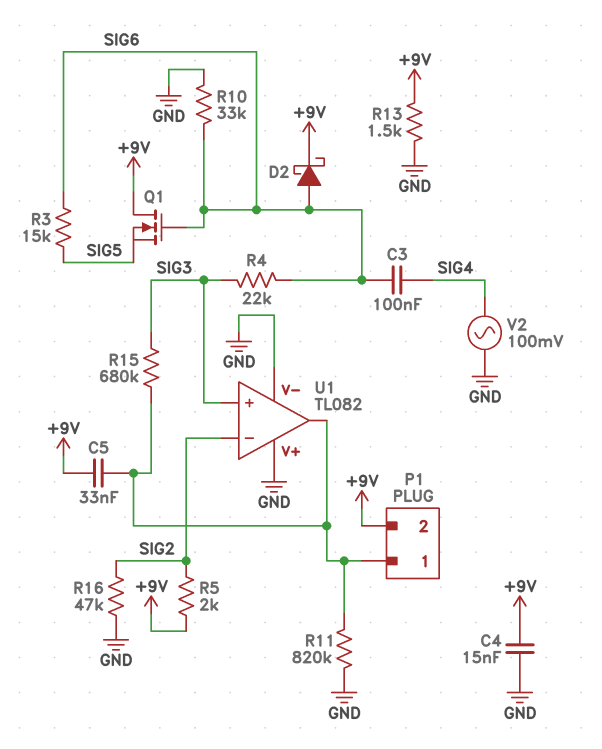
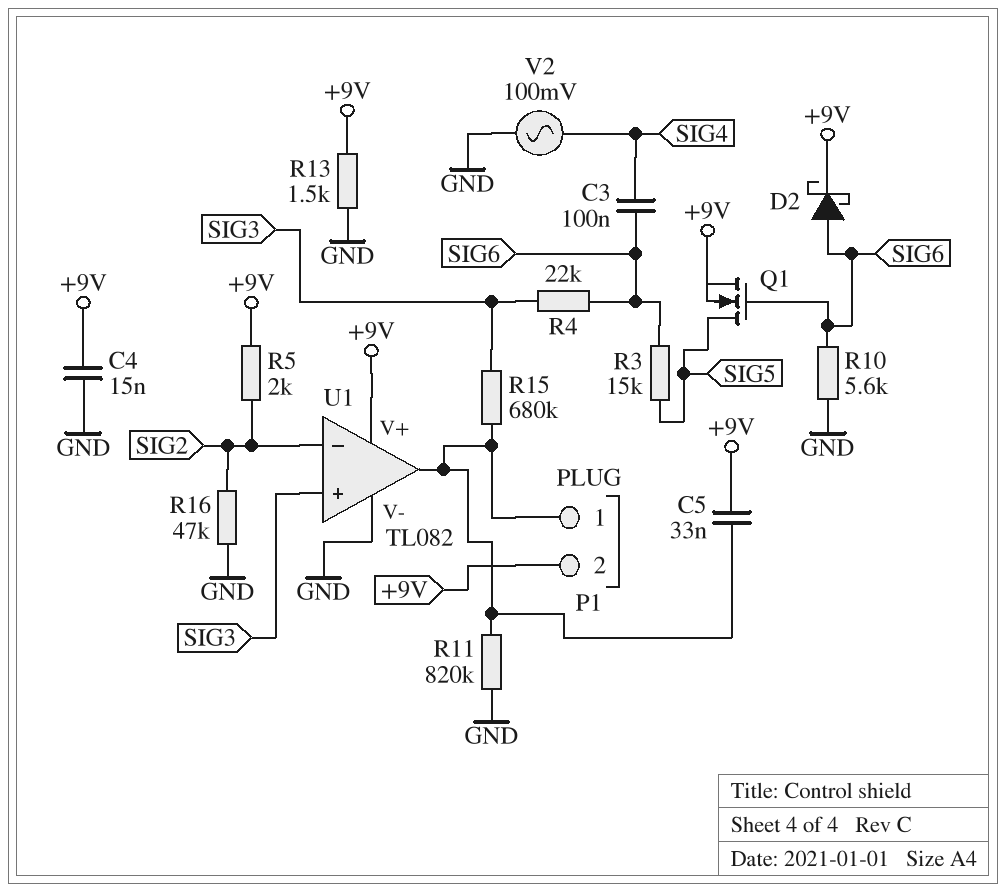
Q1: NMOS (G SIG6, D +9V, S SIG5) -> NMOS (G SIG6, D SIG5, S +9V)
R10: 33k (GND, SIG6) -> 5.6k (GND, SIG6)
U1 pin V+: GND -> +9V

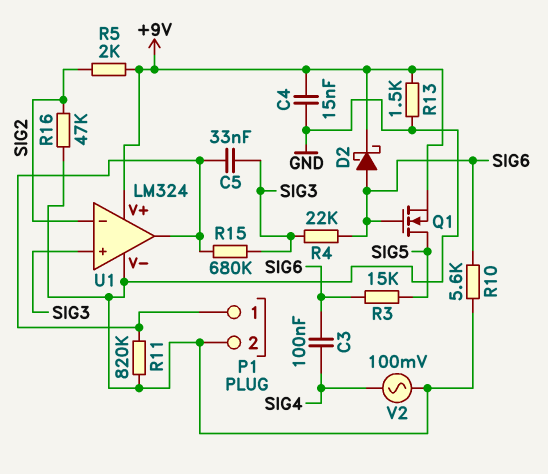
C5: 33nF (+9V, P1/1) -> 33nF (P1/1, SIG3)
P1 pin 2: +9V -> GND
U1: TL082 -> LM324

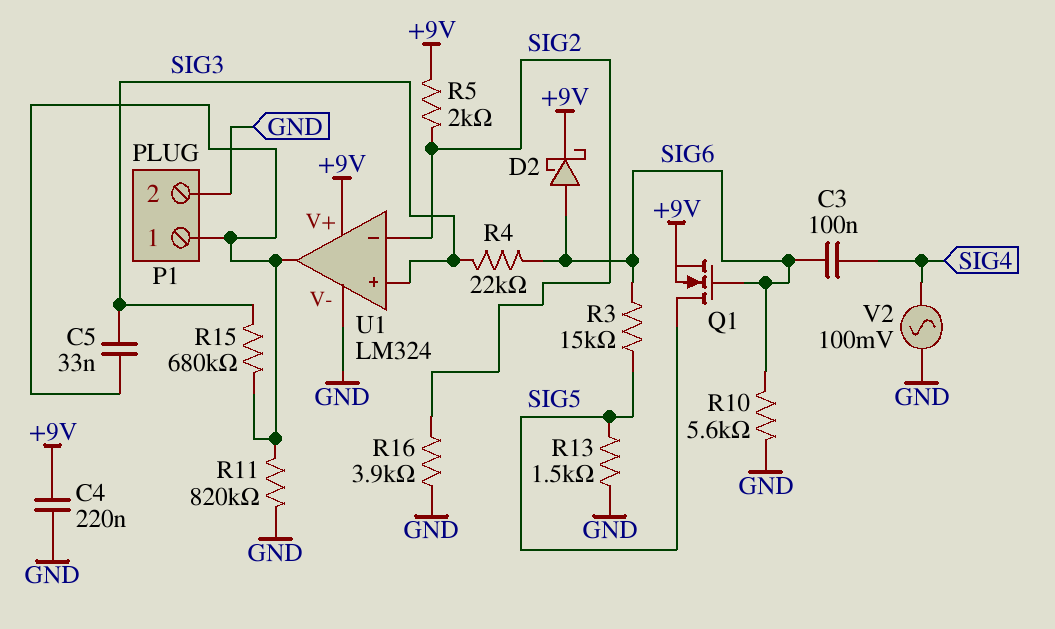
C4: 15nF (+9V, GND) -> 220nF (+9V, GND)
R13: 1.5k (+9V, GND) -> 1.5k (GND, SIG5)
R16: 47k (GND, SIG2) -> 3.9k (GND, SIG2)

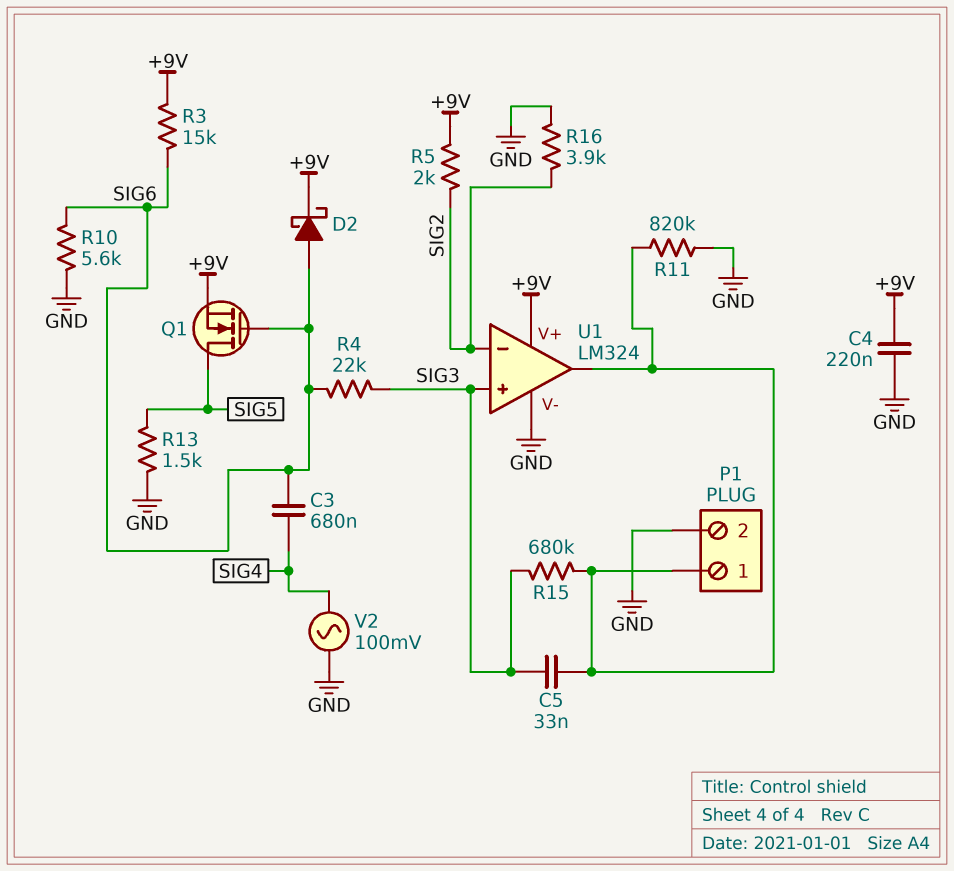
C3: 100nF (SIG4, SIG6) -> 680nF (SIG4, SIG6)
R3: 15k (SIG5, SIG6) -> 15k (+9V, SIG6)

